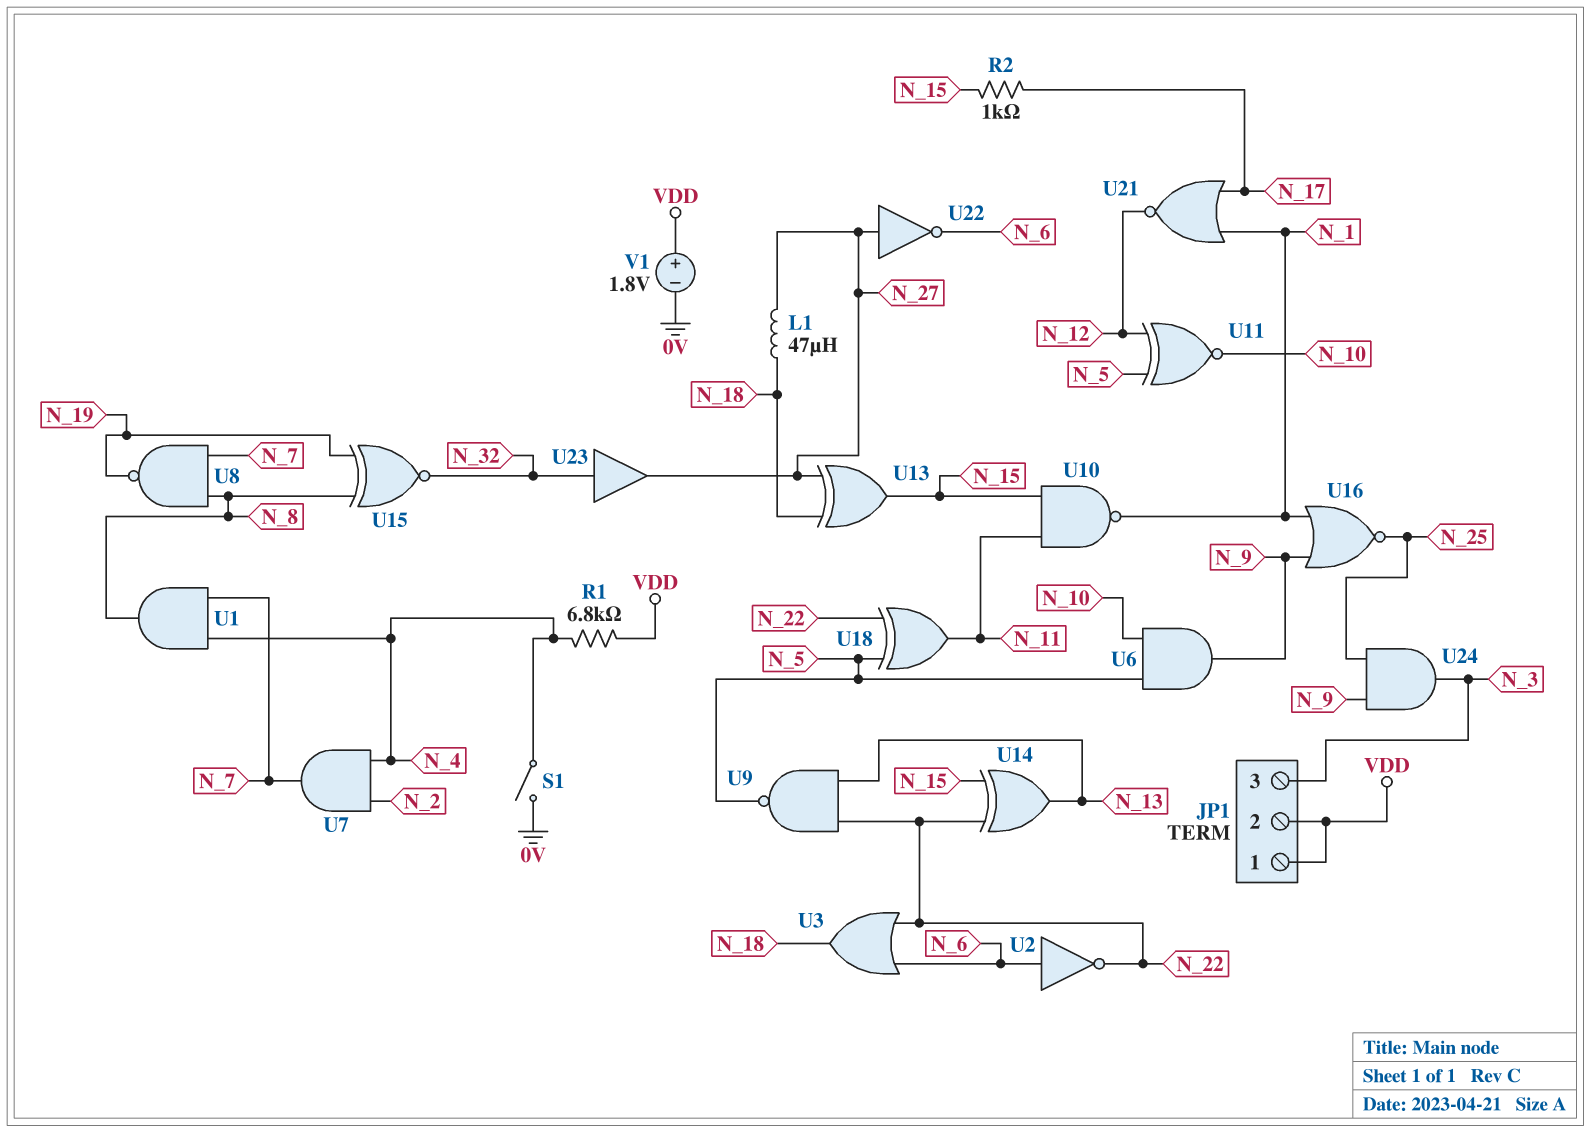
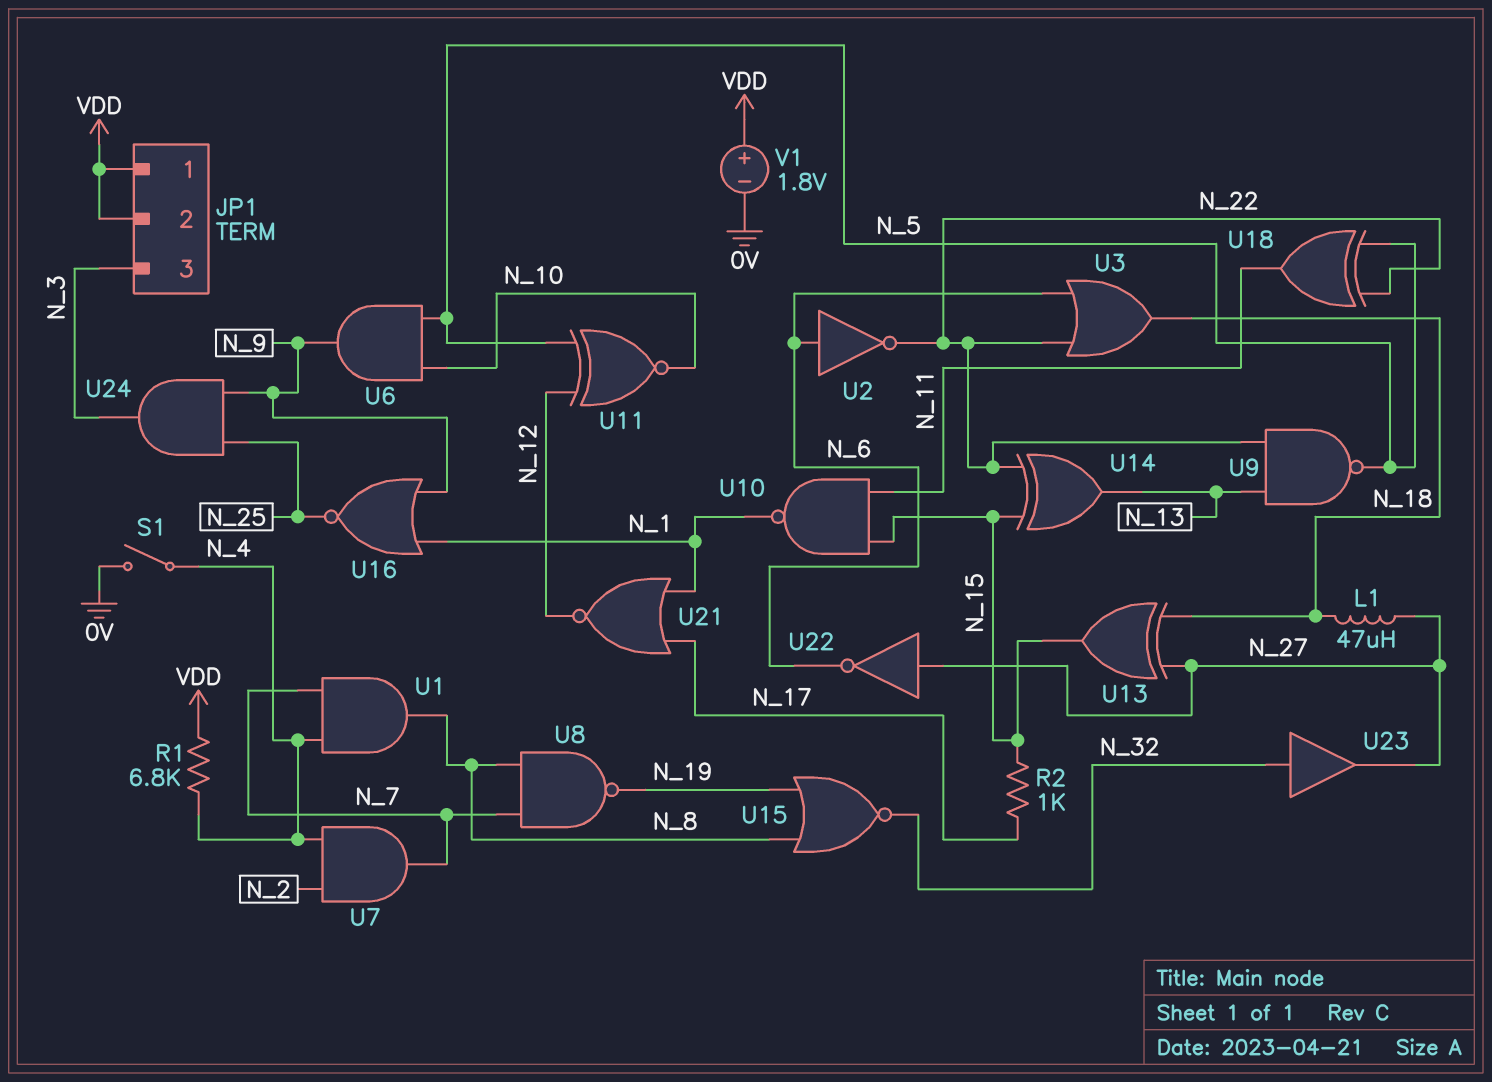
U15: XNOR (in N_8, in N_19, out N_32) -> NOR (in N_8, in N_19, out N_32)

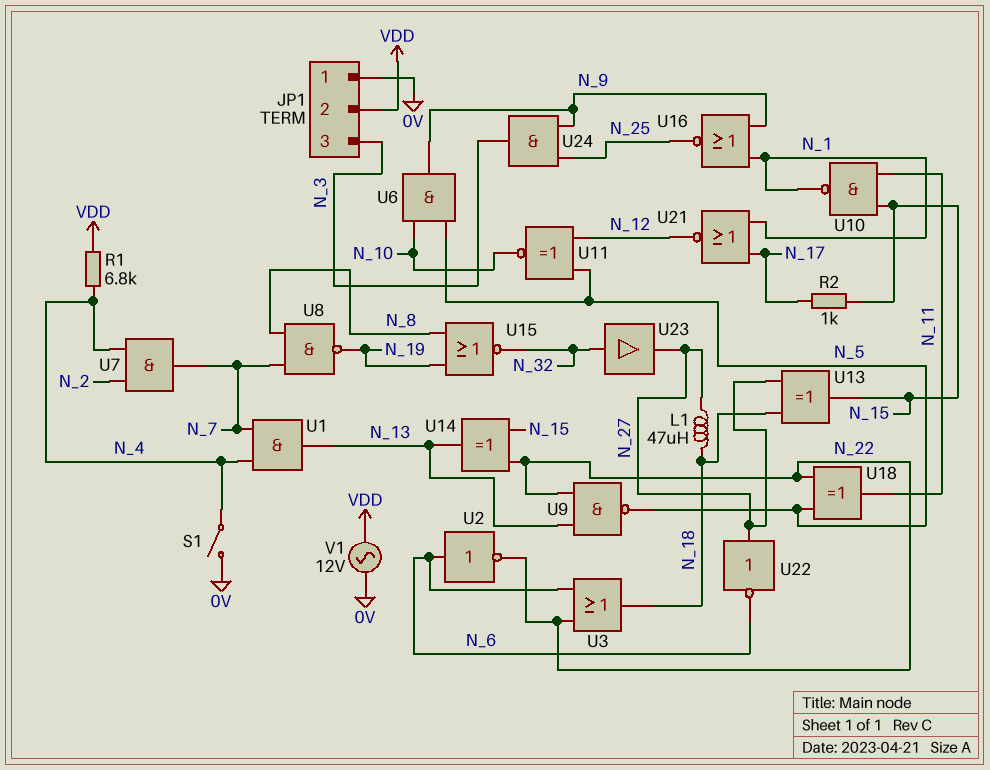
JP1 pin 1: VDD -> 0V
U1: AND (in N_4, in N_7, out N_8) -> AND (in N_4, in N_7, out N_13)
V1: 1.8V (plus VDD, minus 0V) -> AC 12V (0V, VDD)

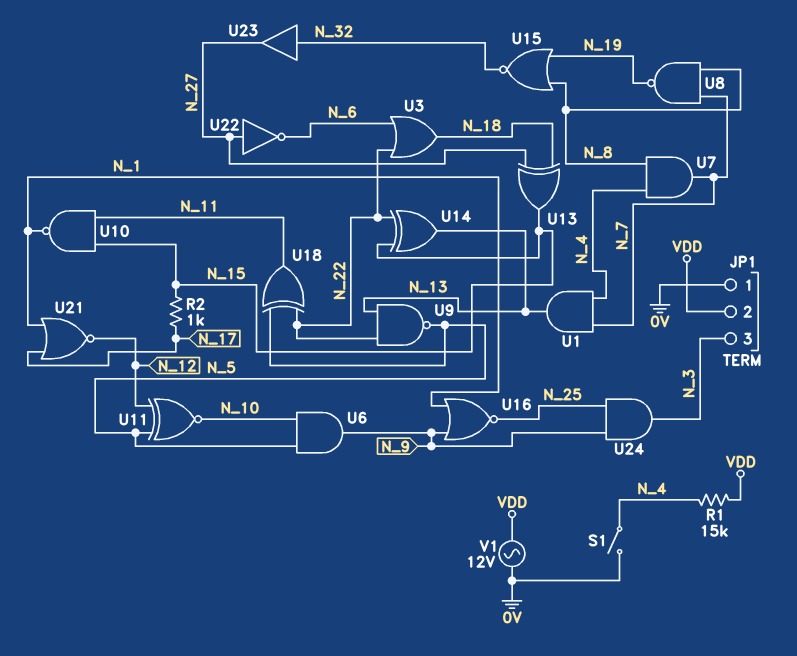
L1: 47uH (N_18, N_27) -> none
R1: 6.8k (N_4, VDD) -> 15k (N_4, VDD)
U2: NOT (in N_6, out N_22) -> none
U7: AND (in N_2, in N_4, out N_7) -> AND (in N_4, in N_8, out N_7)

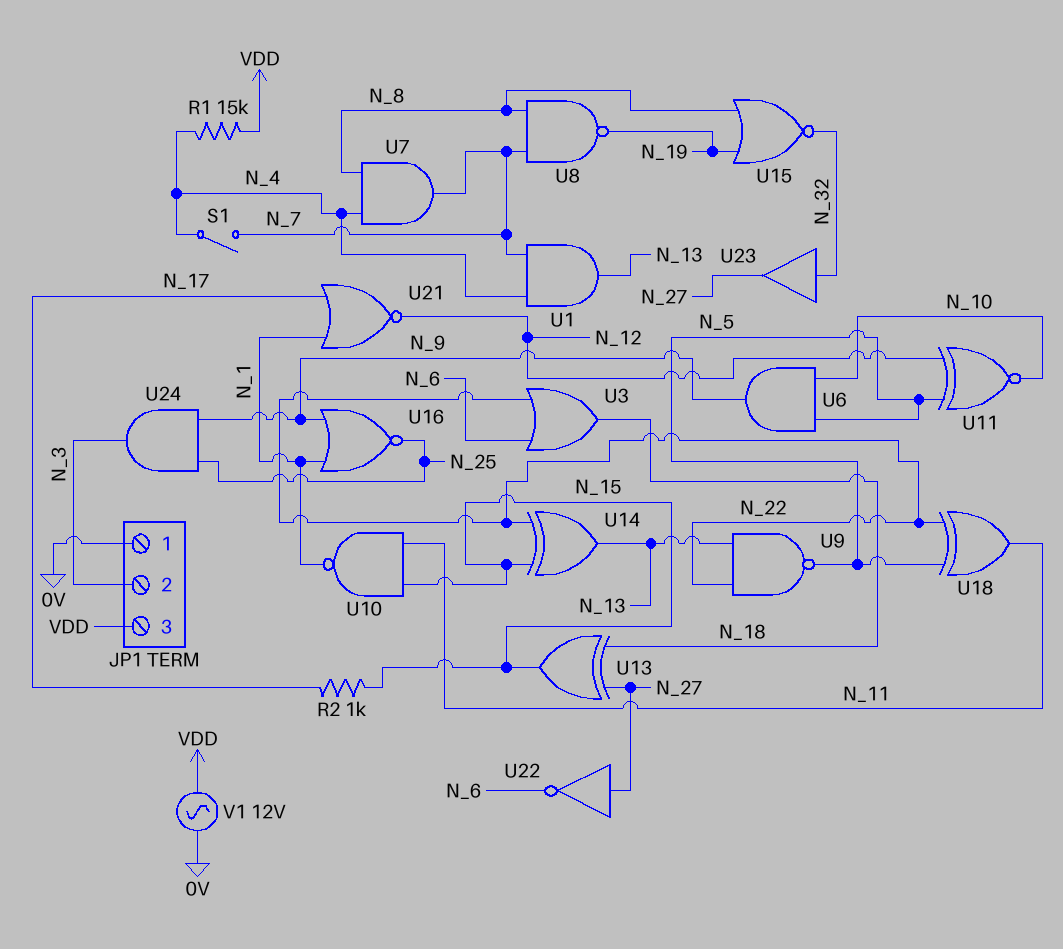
JP1 pin 2: VDD -> N_3
JP1 pin 3: N_3 -> VDD
S1: switch (0V, N_4) -> switch (N_4, N_7)

